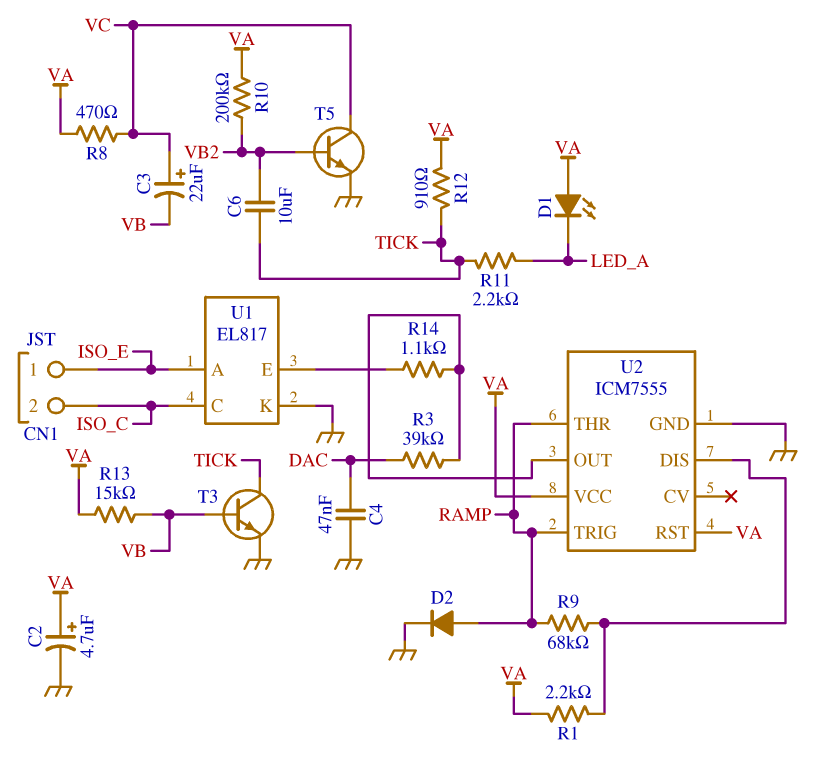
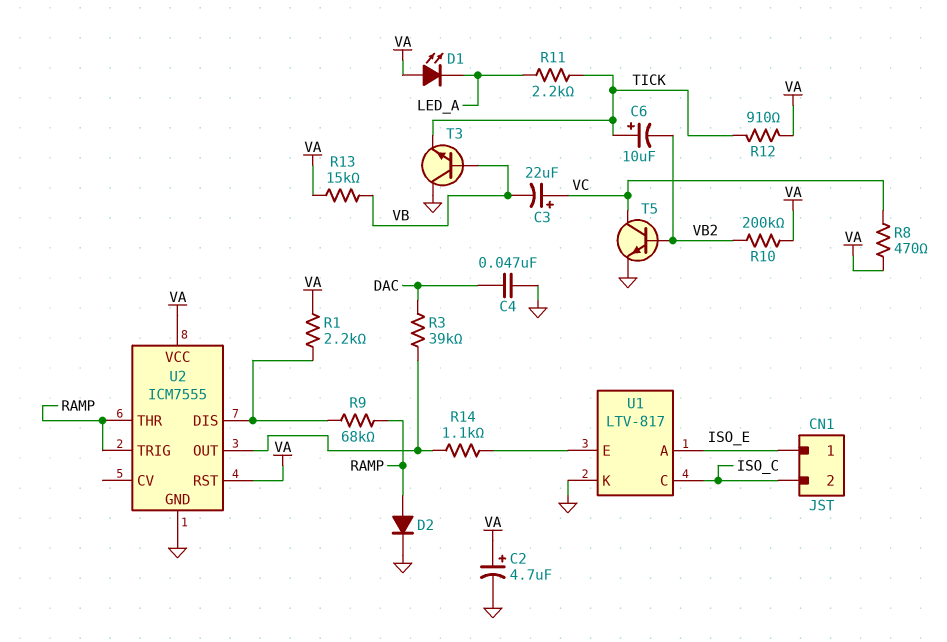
C6: 10uF (TICK, VB2) -> 10uF (plus TICK, minus VB2)
T3: NPN (B VB, C TICK, E GND) -> NPN (B VB, C GND, E TICK)
U1: EL817 -> LTV-817

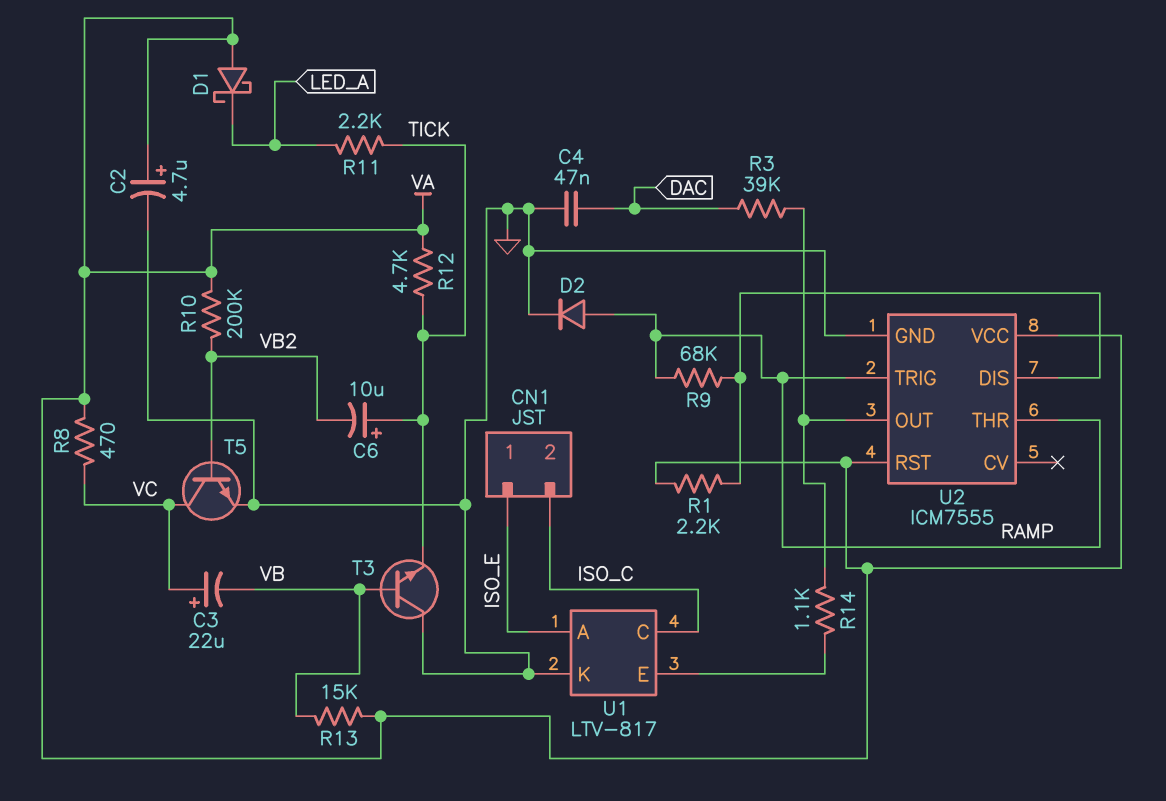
D1: LED (A VA, K LED_A) -> schottky (A VA, K LED_A)
R12: 910 (TICK, VA) -> 4.7k (TICK, VA)

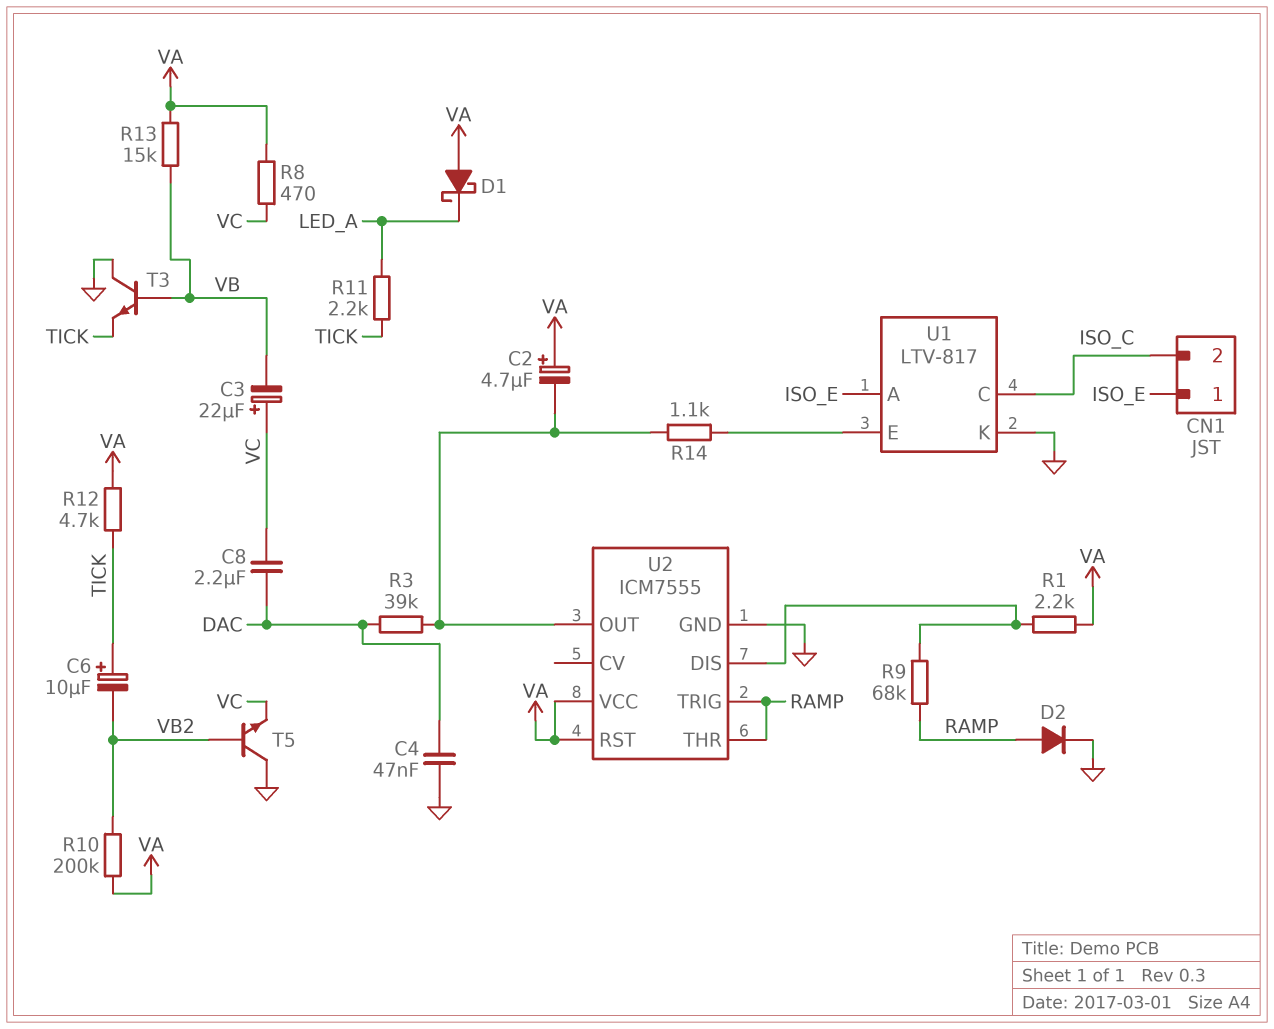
C2: 4.7uF (plus VA, minus GND) -> 4.7uF (plus VA, minus U2/OUT)
C8: none -> 2.2uF (DAC, VC)
T5: NPN (B VB2, C VC, E GND) -> NPN (B VB2, C GND, E VC)

